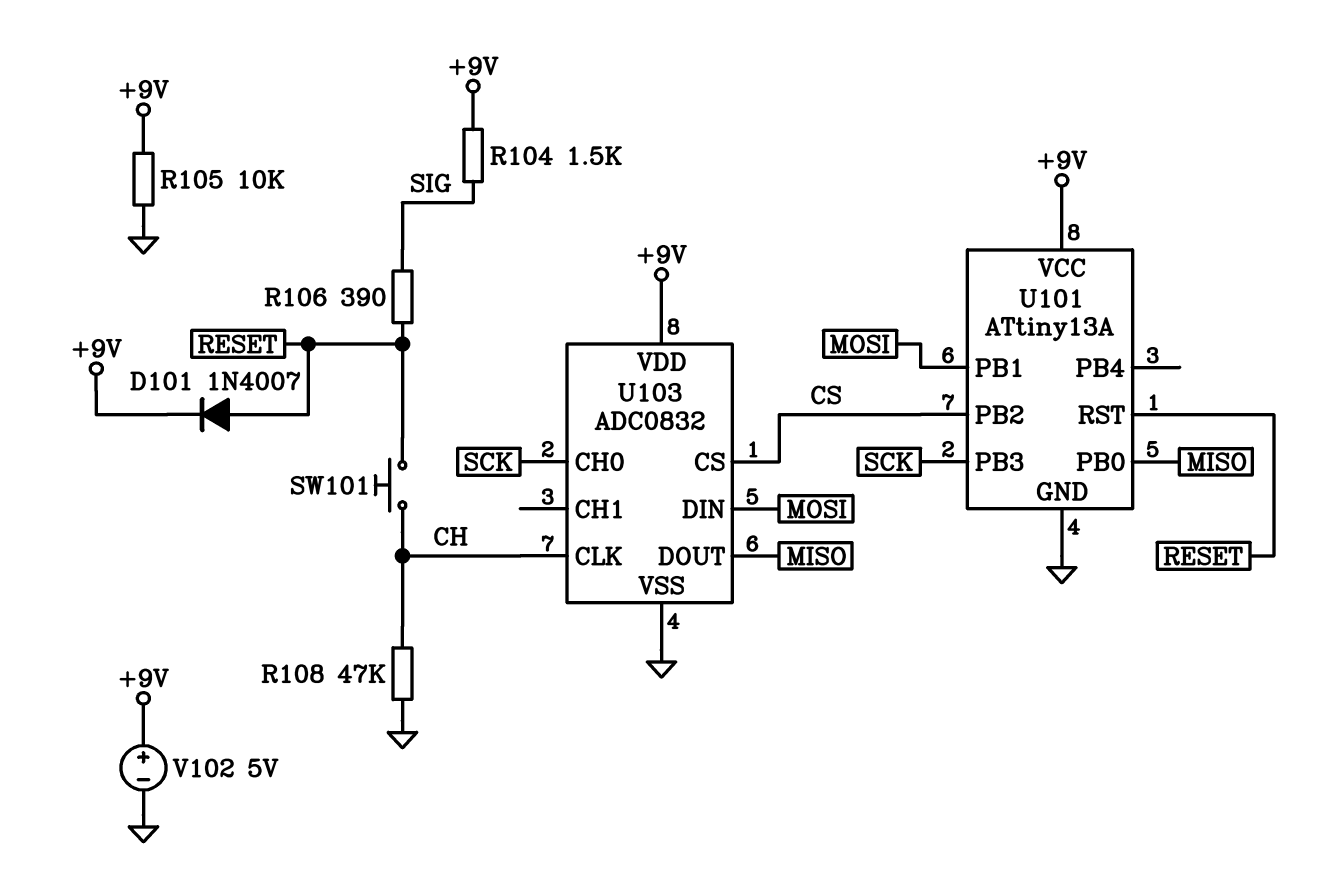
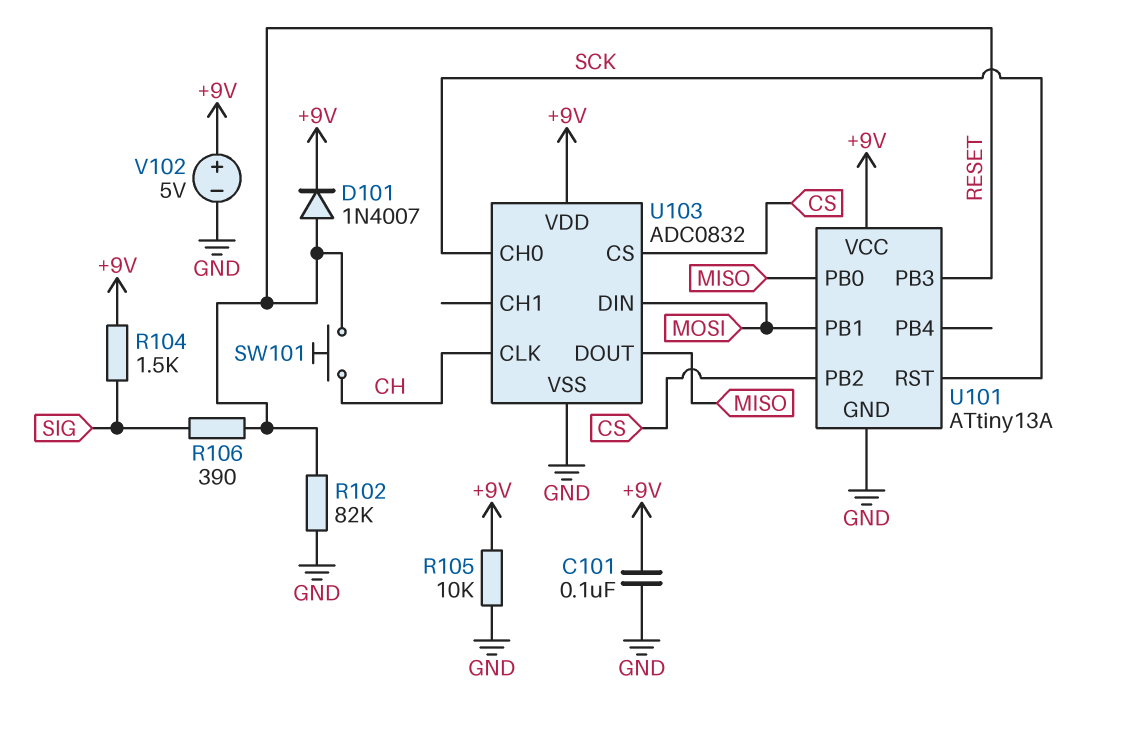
C101: none -> 100nF (+9V, GND)
R102: none -> 82k (GND, RESET)
R108: 47k (CH, GND) -> none
U101 pin PB3: SCK -> RESET
U101 pin RST: RESET -> SCK

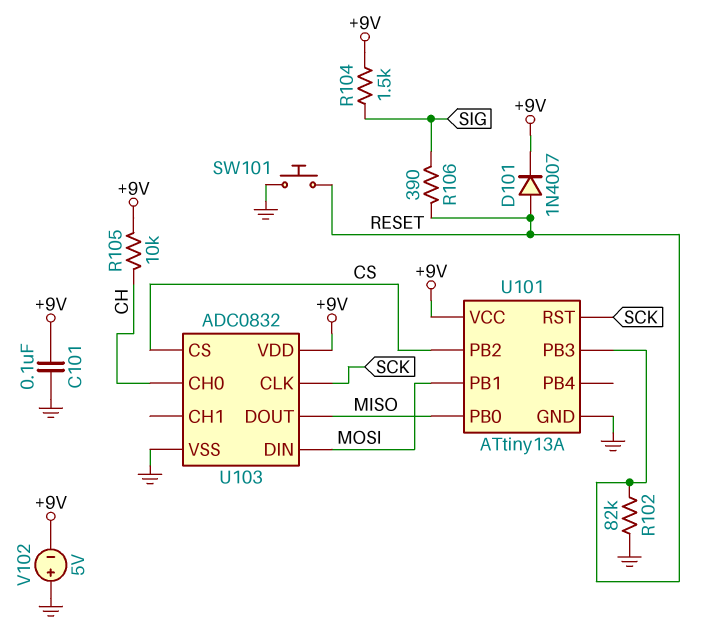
R105: 10k (+9V, GND) -> 10k (+9V, CH)
SW101: button (CH, RESET) -> button (GND, RESET)
U103 pin CH0: SCK -> CH
U103 pin CLK: CH -> SCK
V102: 5V (plus +9V, minus GND) -> 5V (plus GND, minus +9V)

